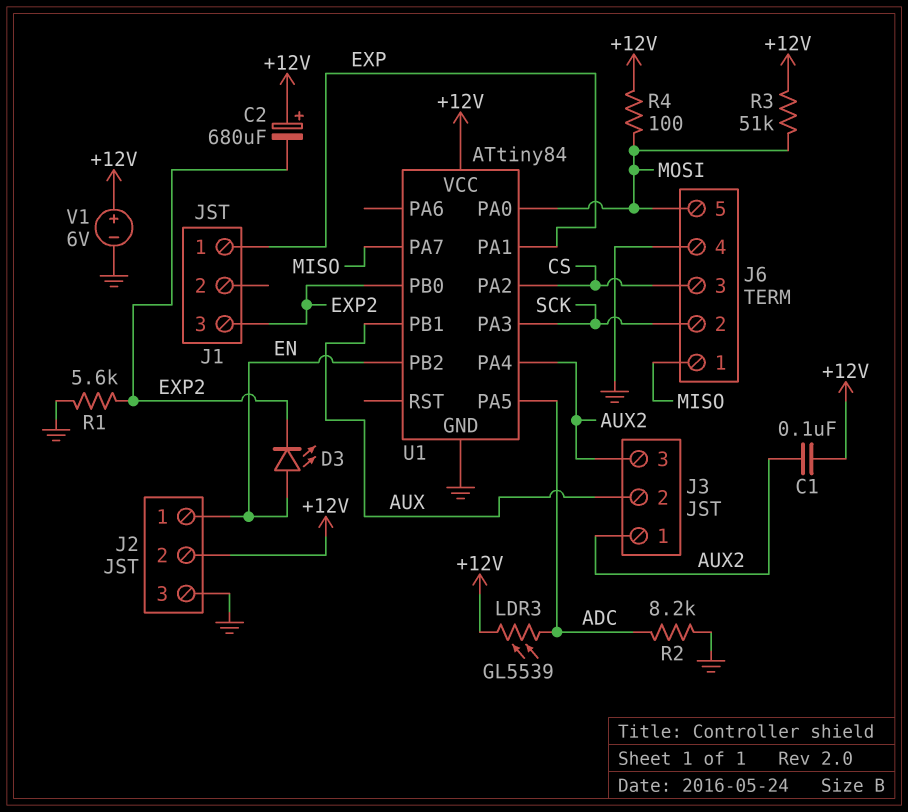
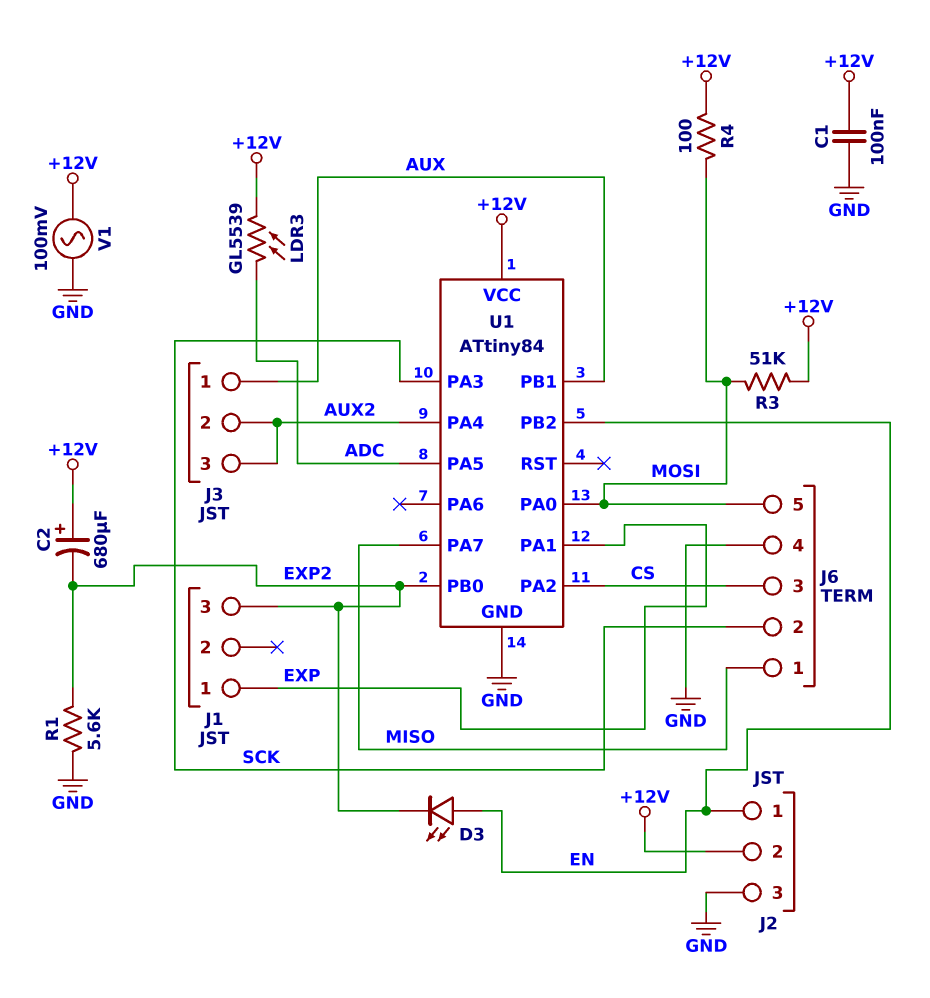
C1: 100nF (+12V, AUX2) -> 100nF (+12V, GND)
J3 pin 1: AUX2 -> AUX
J3 pin 2: AUX -> AUX2
R2: 8.2k (ADC, GND) -> none
V1: 6V (plus +12V, minus GND) -> AC 100mV (+12V, GND)

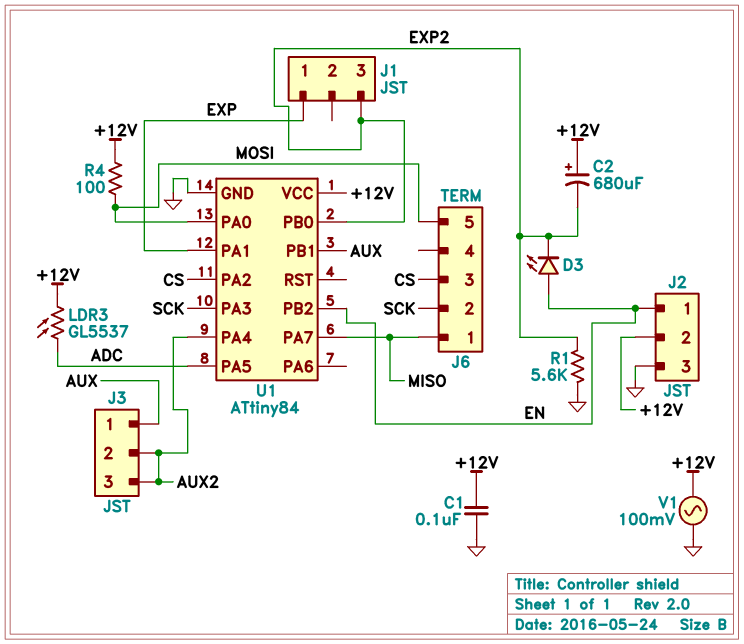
J6 pin 4: GND -> none
LDR3: GL5539 (+12V, ADC) -> GL5537 (+12V, ADC)
R3: 51k (+12V, MOSI) -> none

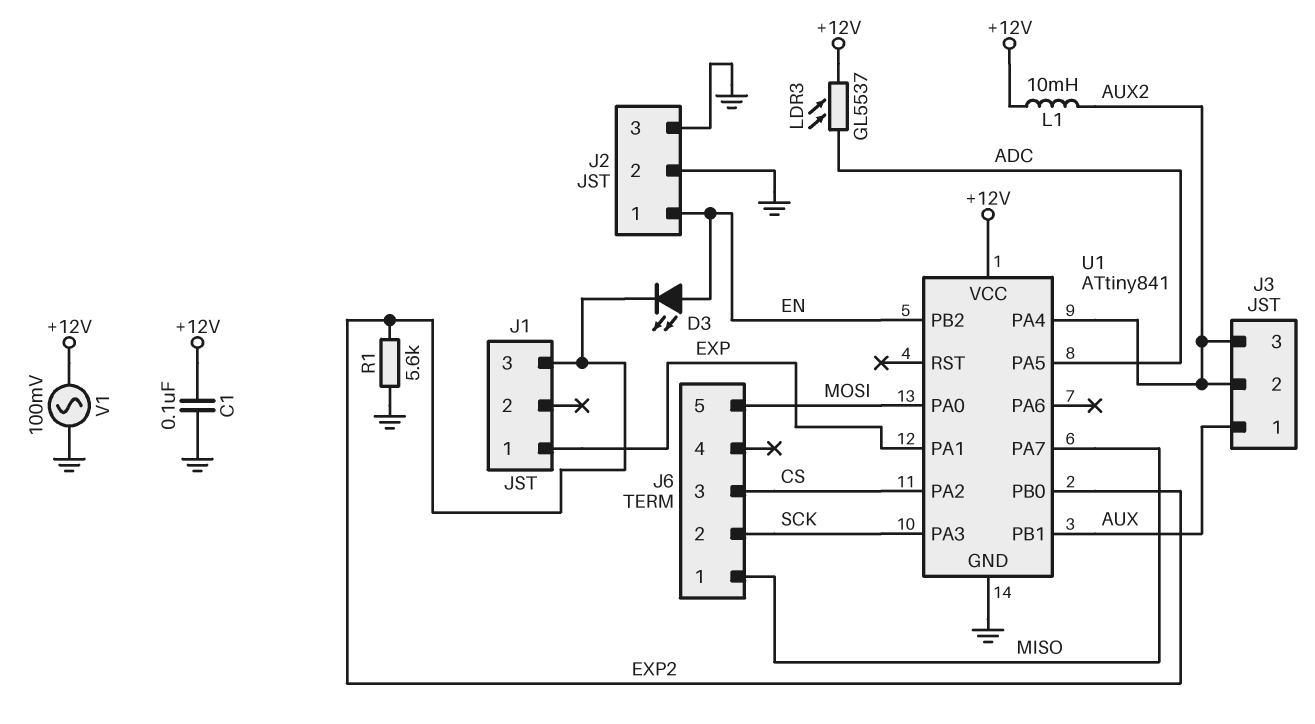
C2: 680uF (plus +12V, minus EXP2) -> none
J2 pin 2: +12V -> GND
L1: none -> 10mH (+12V, AUX2)
R4: 100 (+12V, MOSI) -> none
U1: ATtiny84 -> ATtiny841

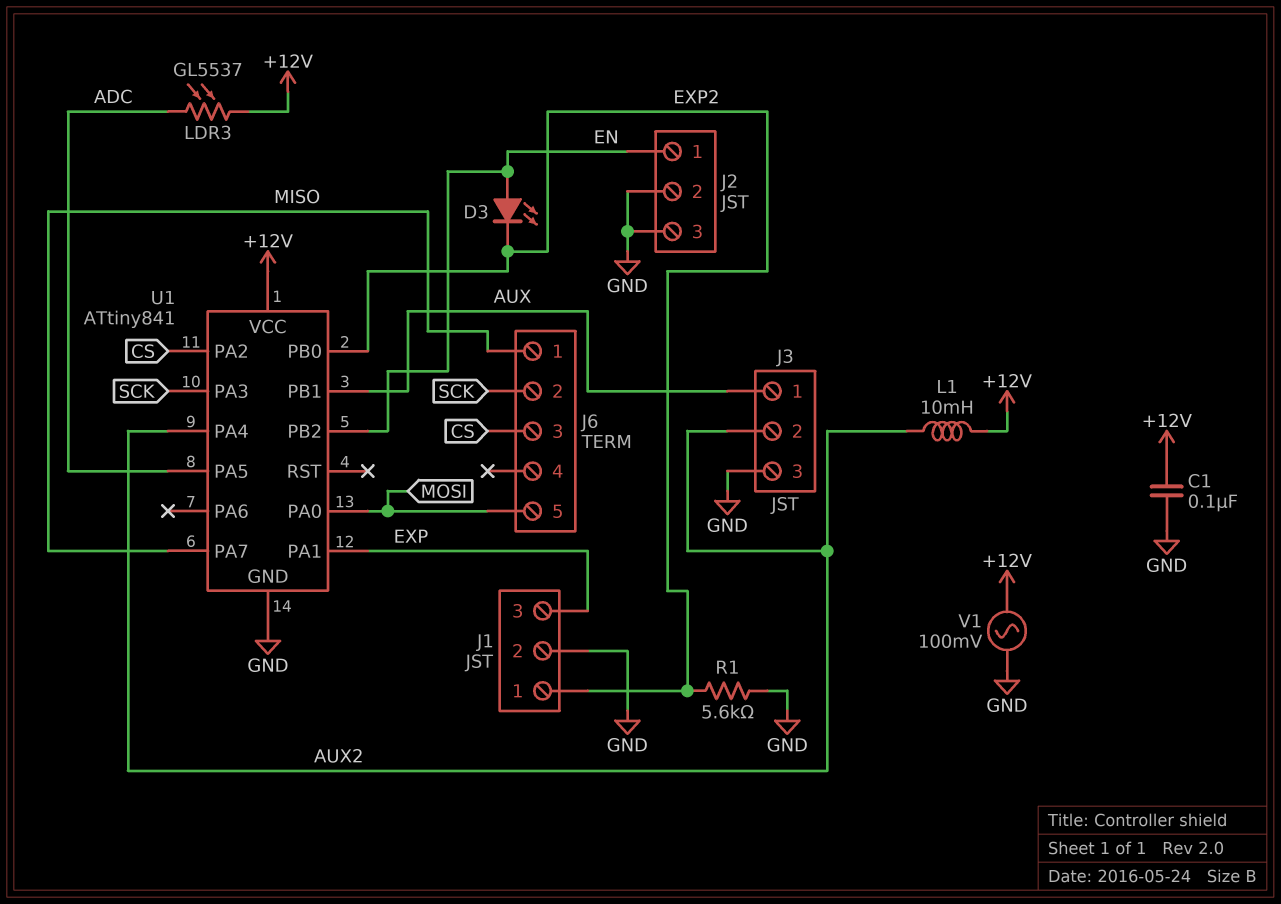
J1 pin 1: EXP -> EXP2
J1 pin 2: none -> GND
J1 pin 3: EXP2 -> EXP
J3 pin 3: AUX2 -> GND

